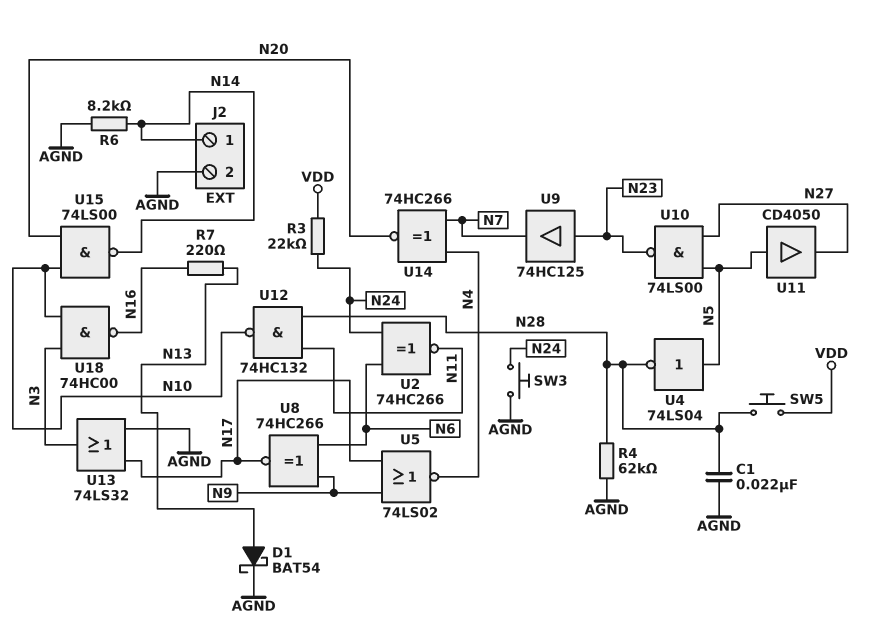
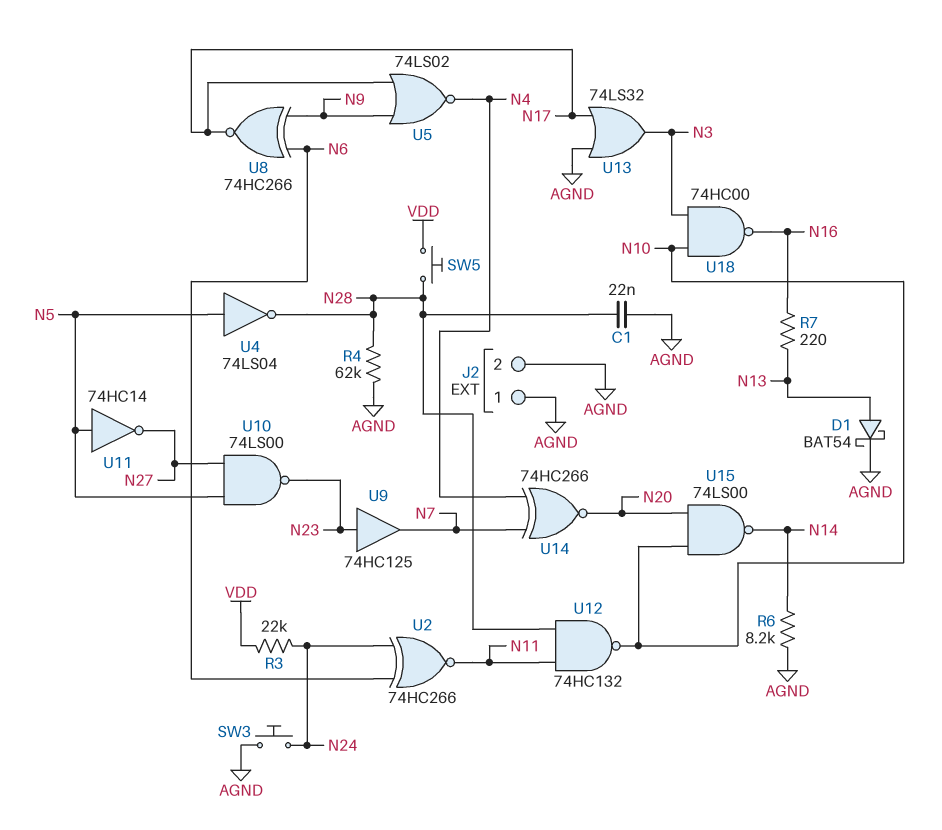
J2 pin 1: N14 -> AGND
U11: buffer CD4050 (in N5, out N27) -> NOT 74HC14 (in N5, out N27)

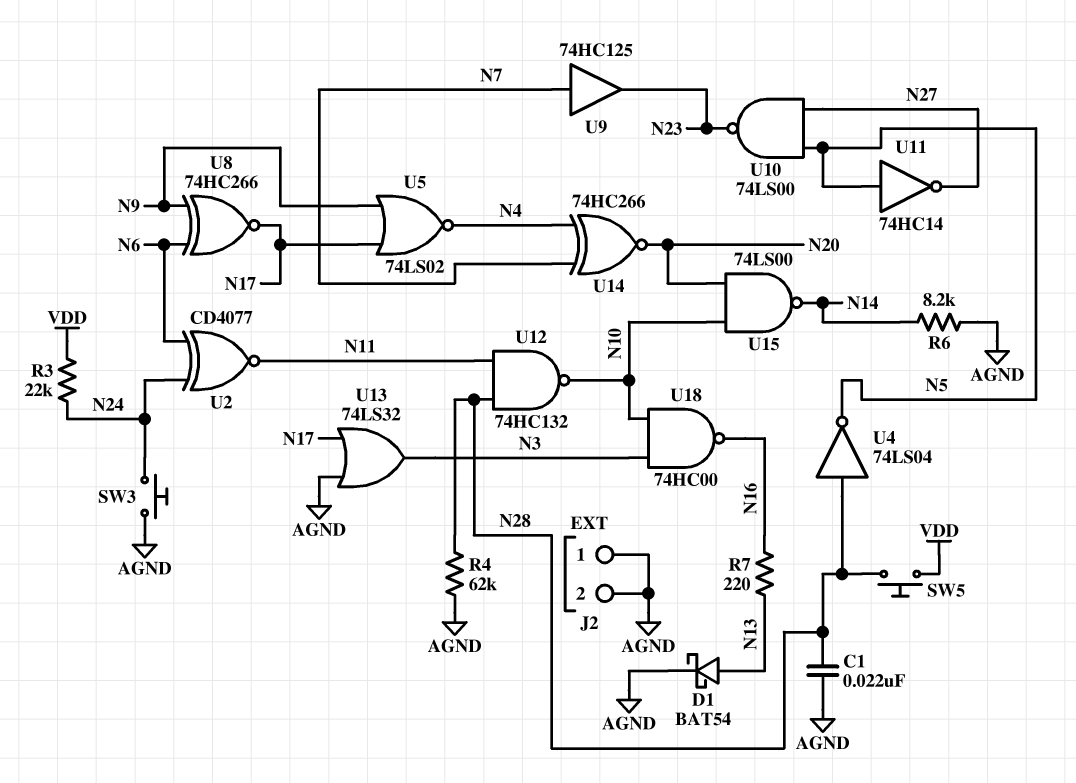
U2: XNOR 74HC266 (in N6, in N24, out N11) -> XNOR CD4077 (in N6, in N24, out N11)
U4: NOT 74LS04 (in N5, out N28) -> NOT 74LS04 (in N28, out N5)
U9: buffer 74HC125 (in N23, out N7) -> buffer 74HC125 (in N7, out N23)

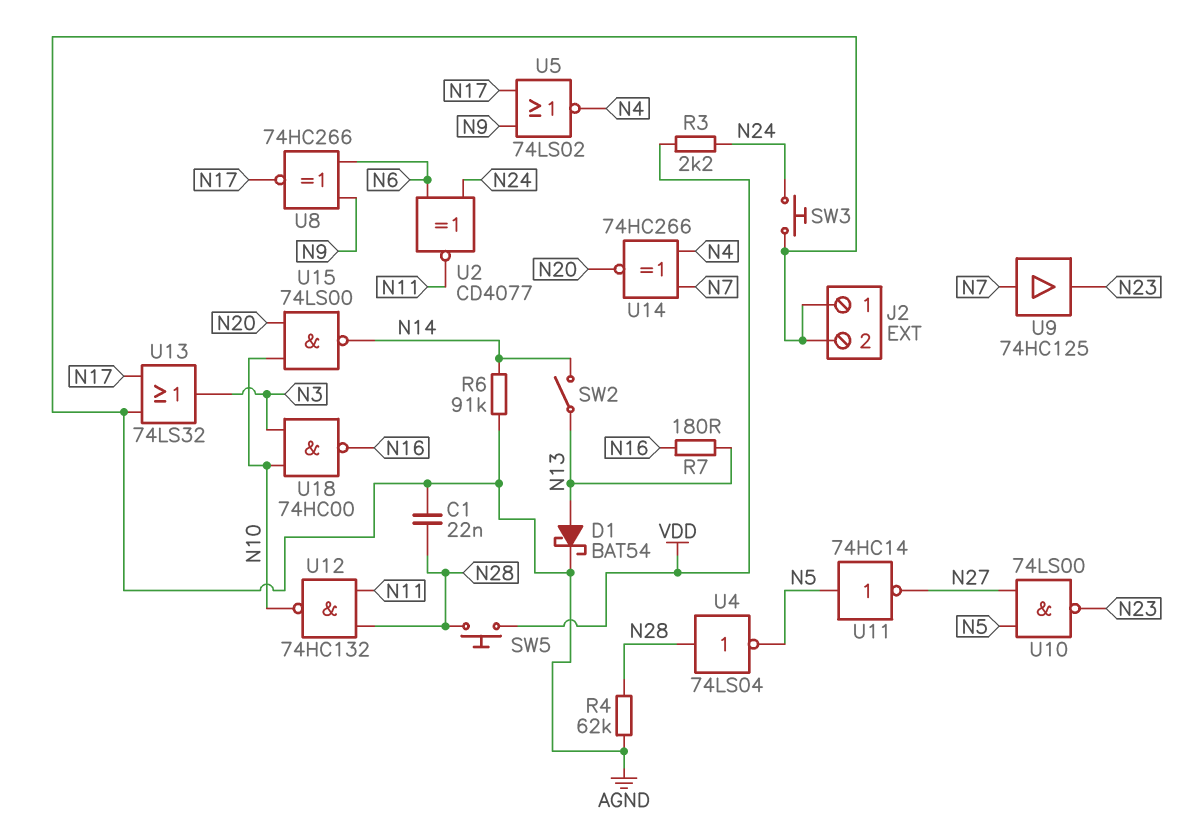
R3: 22k (N24, VDD) -> 2.2k (N24, VDD)
R6: 8.2k (AGND, N14) -> 91k (AGND, N14)
R7: 220 (N13, N16) -> 180 (N13, N16)
SW2: none -> switch (N13, N14)

